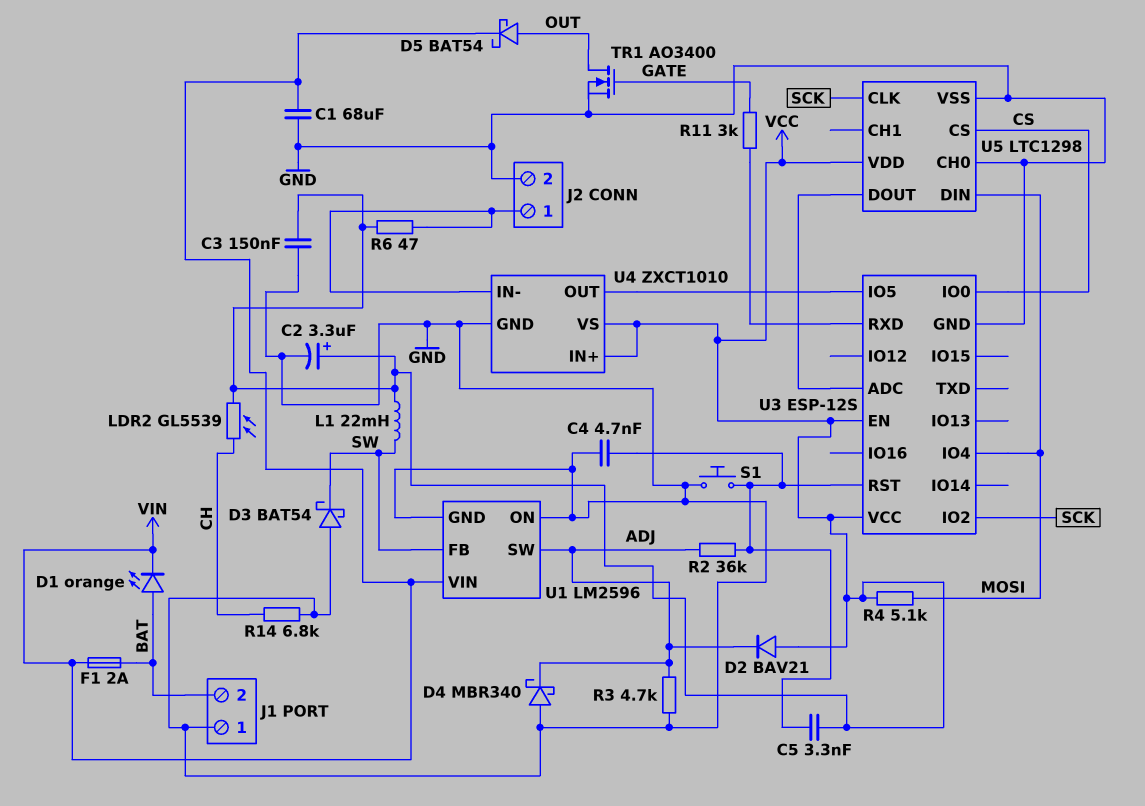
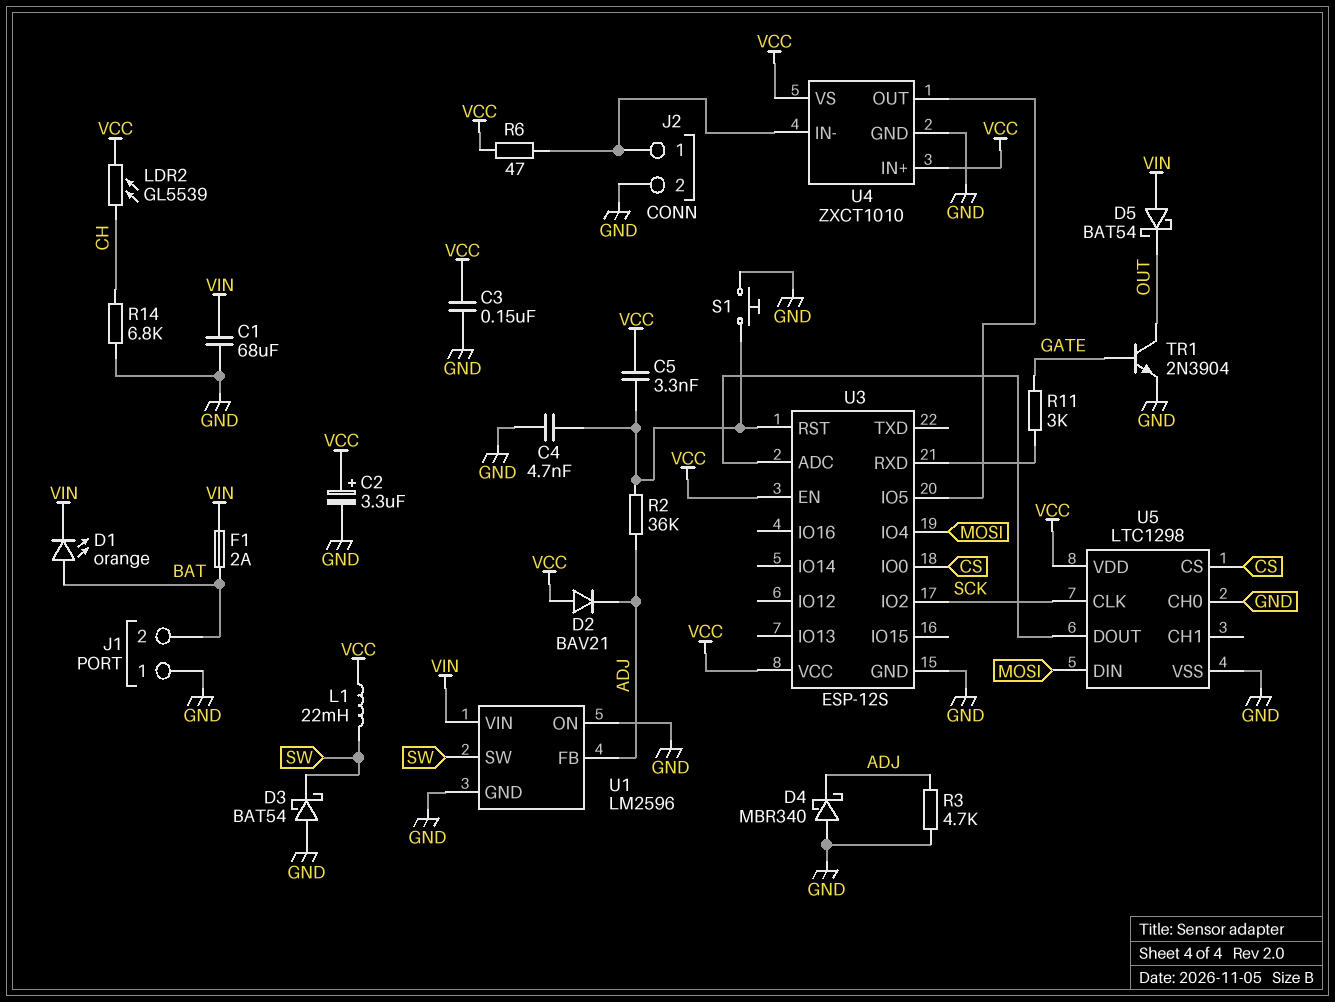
D5: schottky BAT54 (A OUT, K VIN) -> schottky BAT54 (A VIN, K OUT)
R4: 5.1k (MOSI, VCC) -> none
TR1: NMOS AO3400 (G GATE, D OUT, S GND) -> NPN 2N3904 (B GATE, C OUT, E GND)
U1 pin FB: SW -> ADJ
U1 pin SW: ADJ -> SW

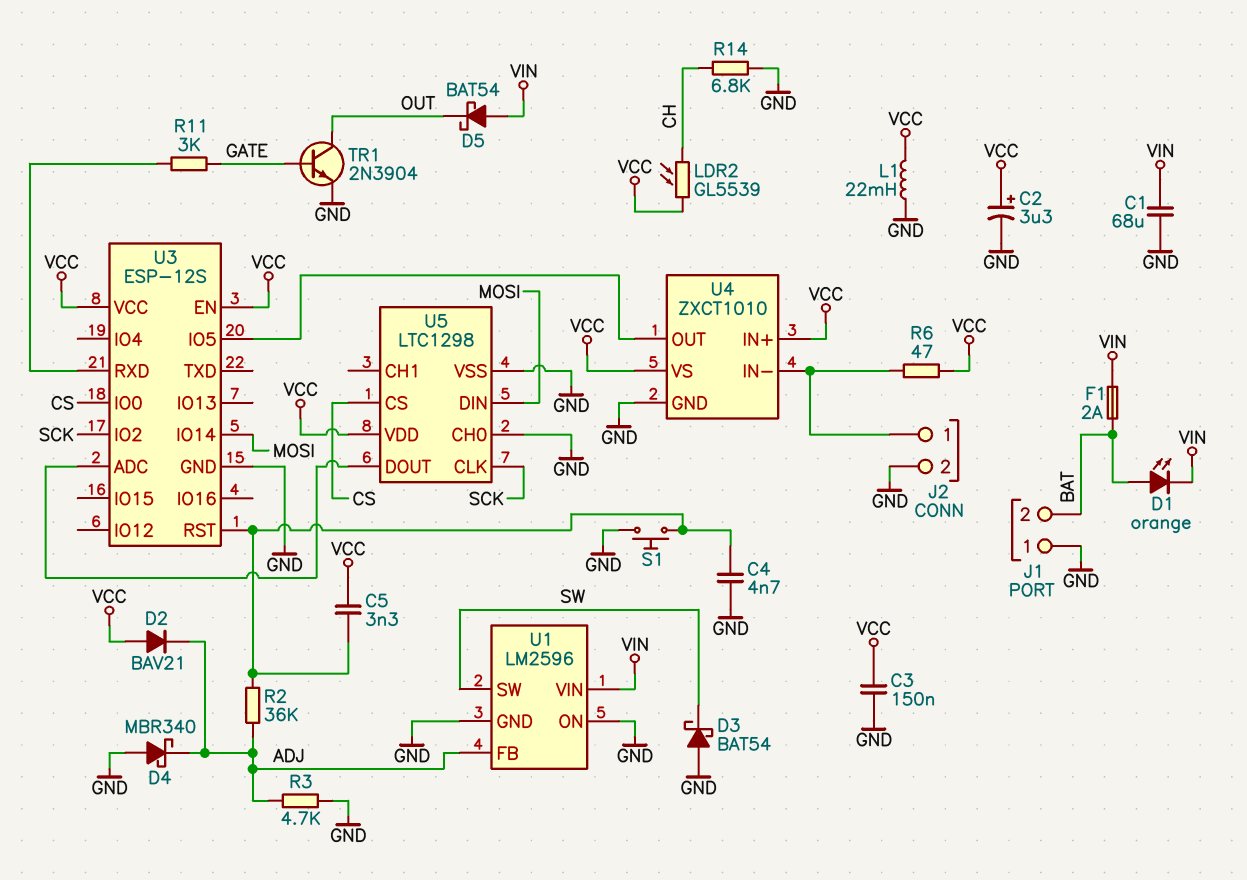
L1: 22mH (SW, VCC) -> 22mH (GND, VCC)
U3 pin IO4: MOSI -> none
U3 pin IO14: none -> MOSI

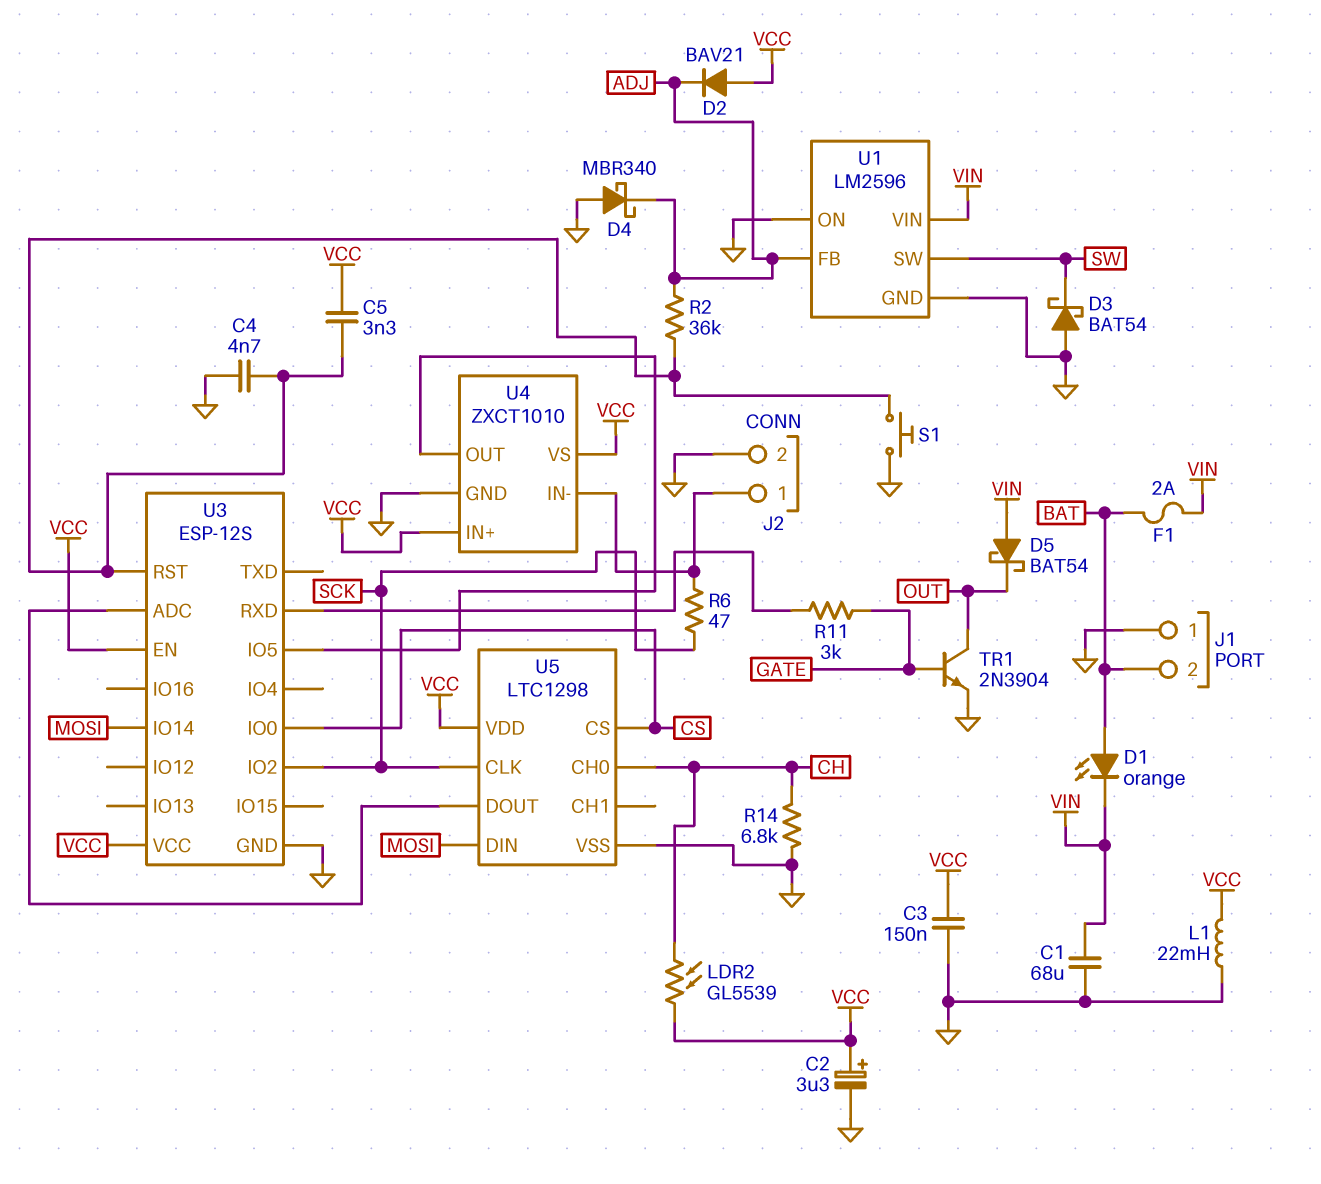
R3: 4.7k (ADJ, GND) -> none
R6: 47 (J2/1, VCC) -> 47 (J2/1, SCK)
U5 pin CH0: GND -> CH

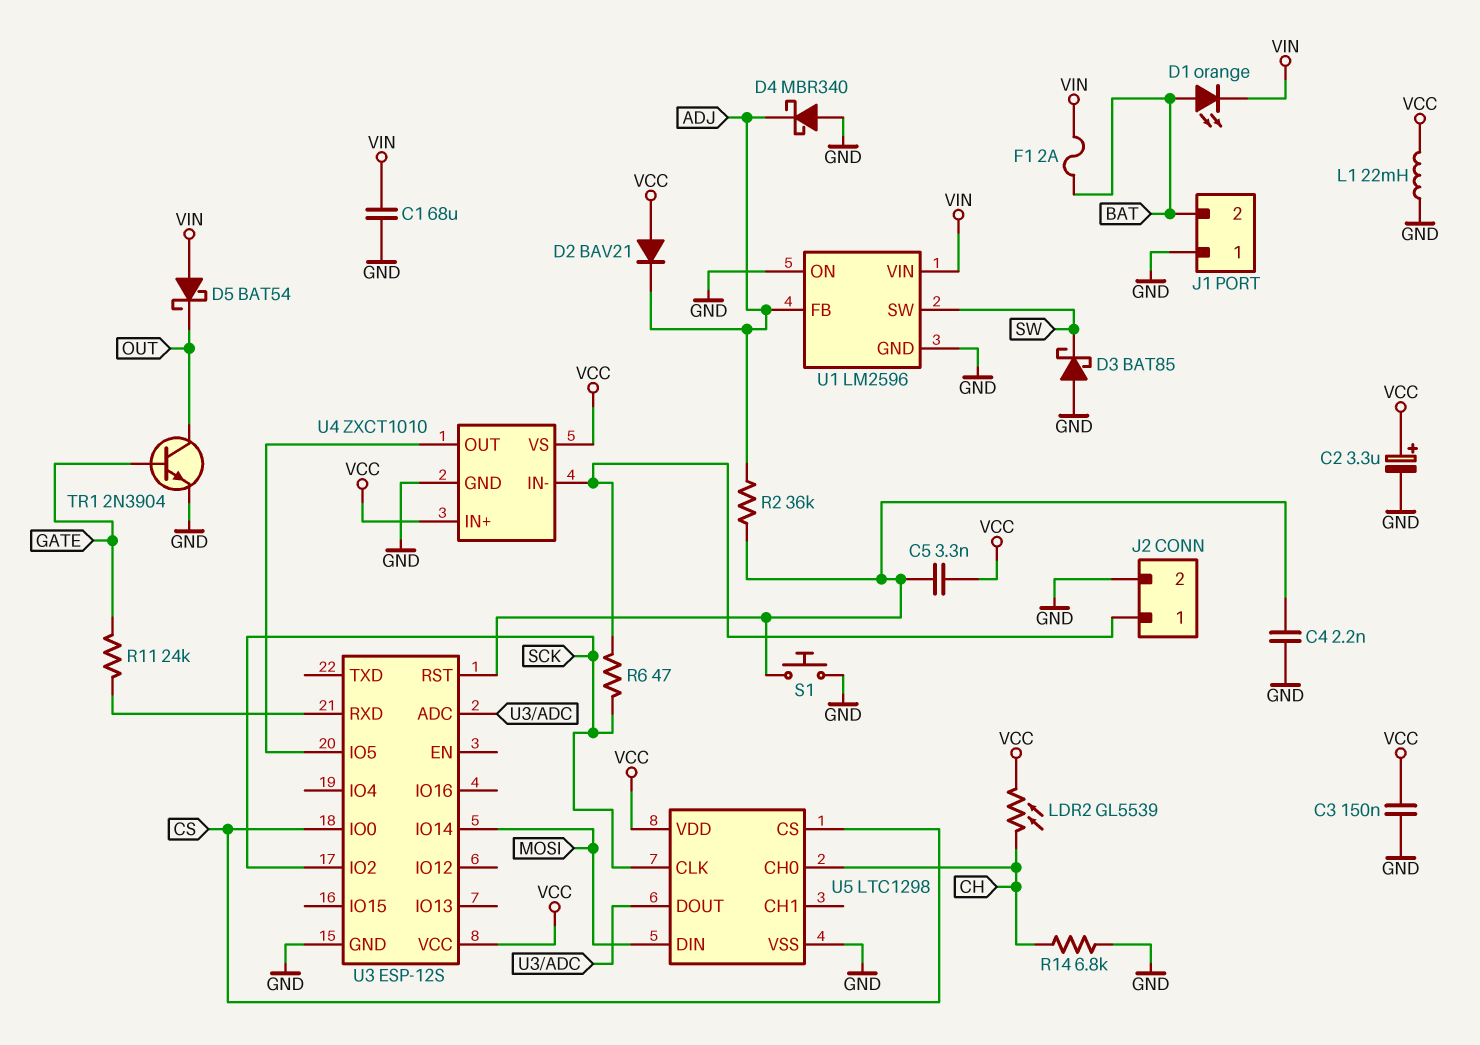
C4: 4.7nF (GND, U3/RST) -> 2.2nF (GND, U3/RST)
D3: schottky BAT54 (A GND, K SW) -> schottky BAT85 (A GND, K SW)
R11: 3k (GATE, U3/RXD) -> 24k (GATE, U3/RXD)
U3 pin EN: VCC -> none

